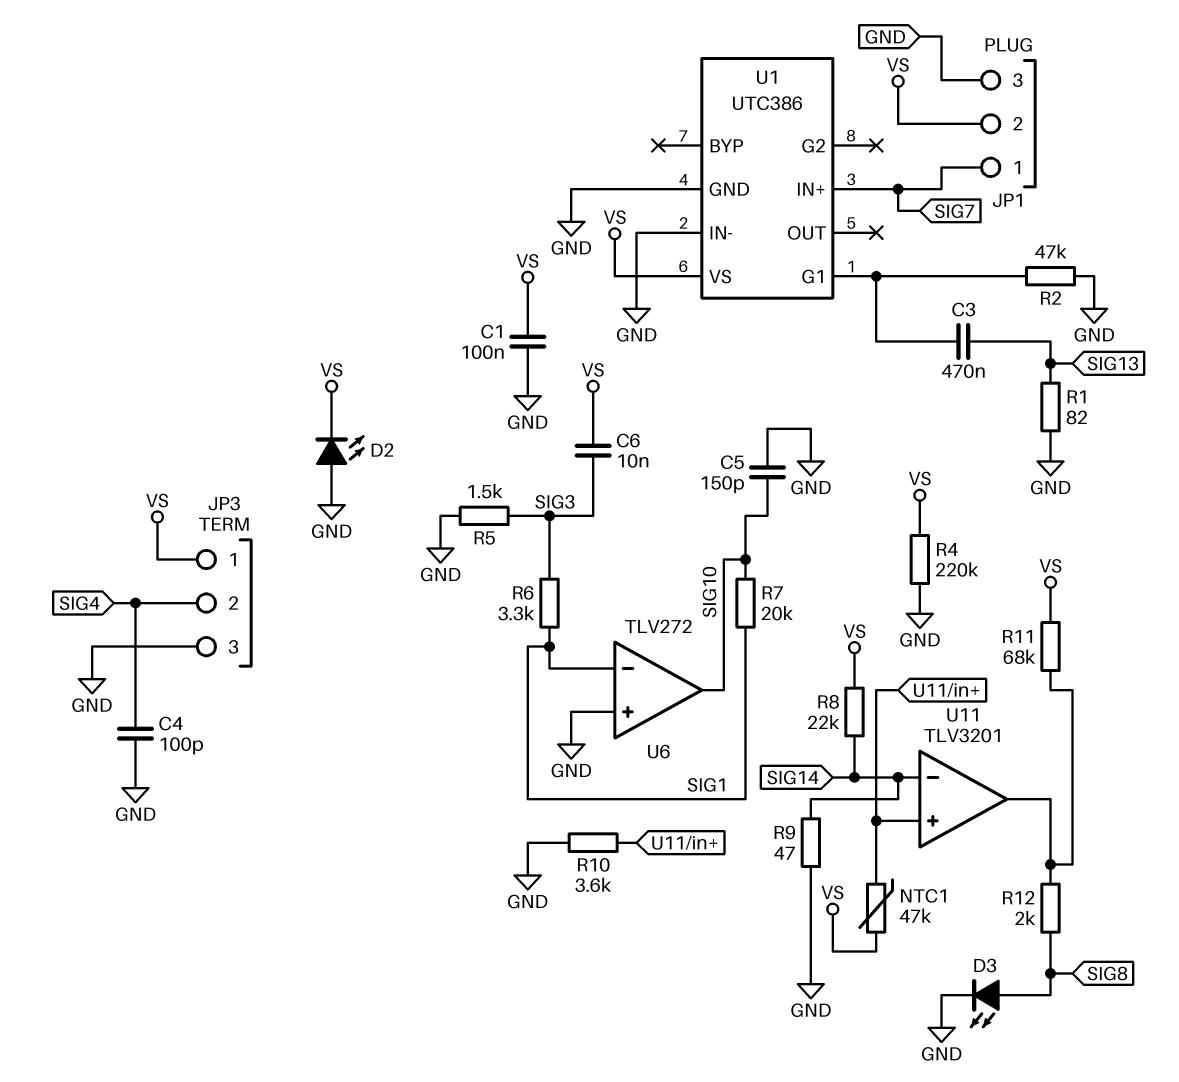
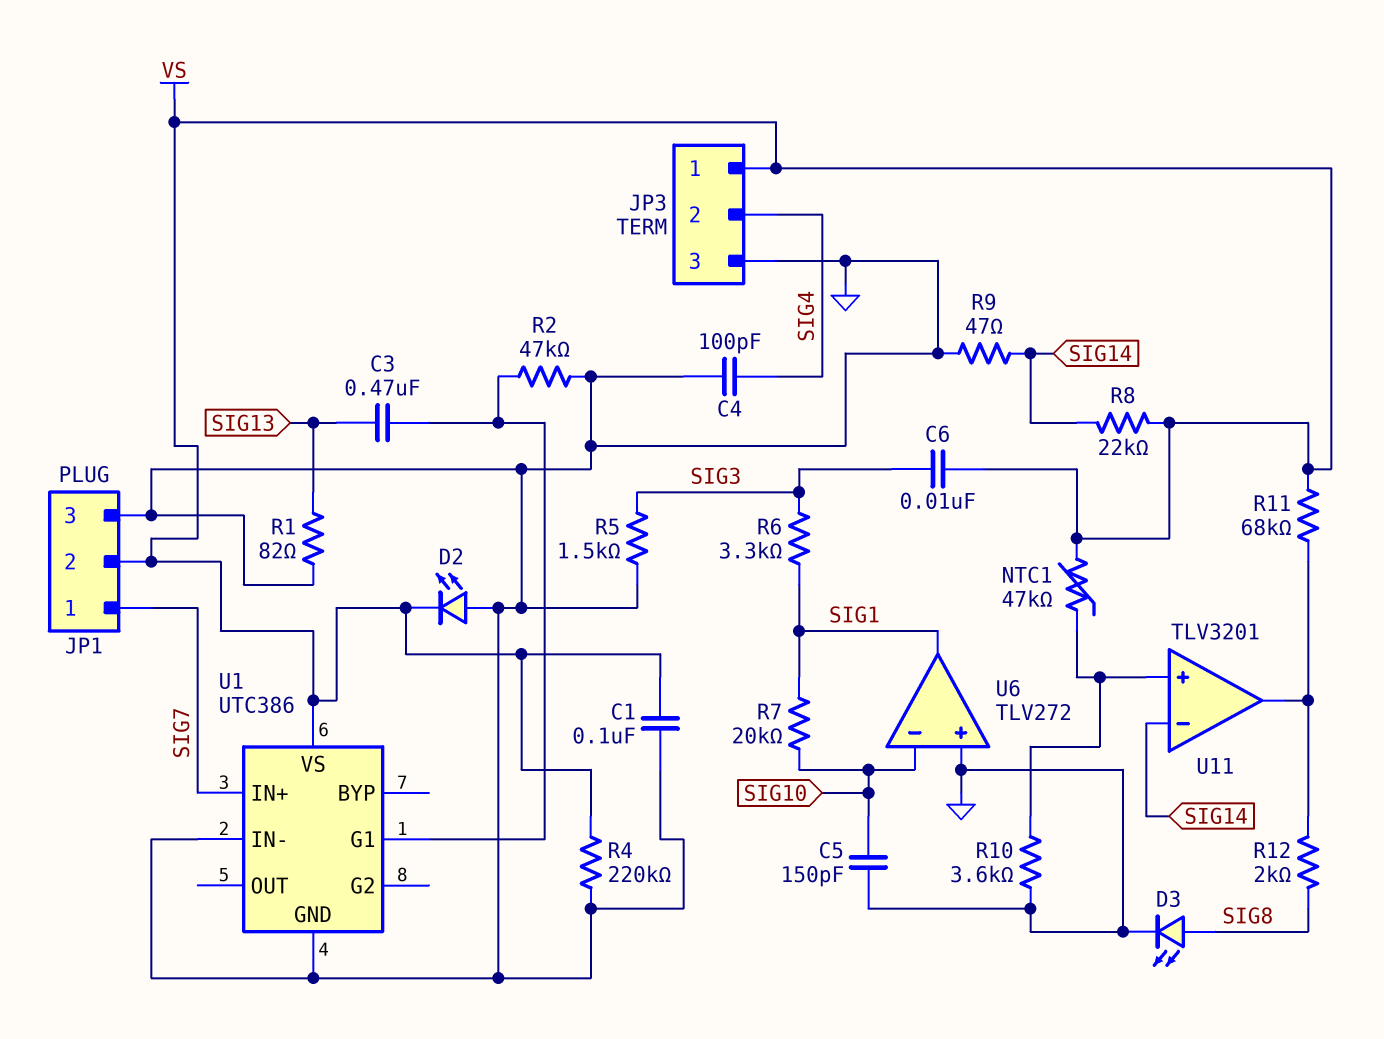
U6 pin in-: SIG1 -> SIG10
U6 pin out: SIG10 -> SIG1

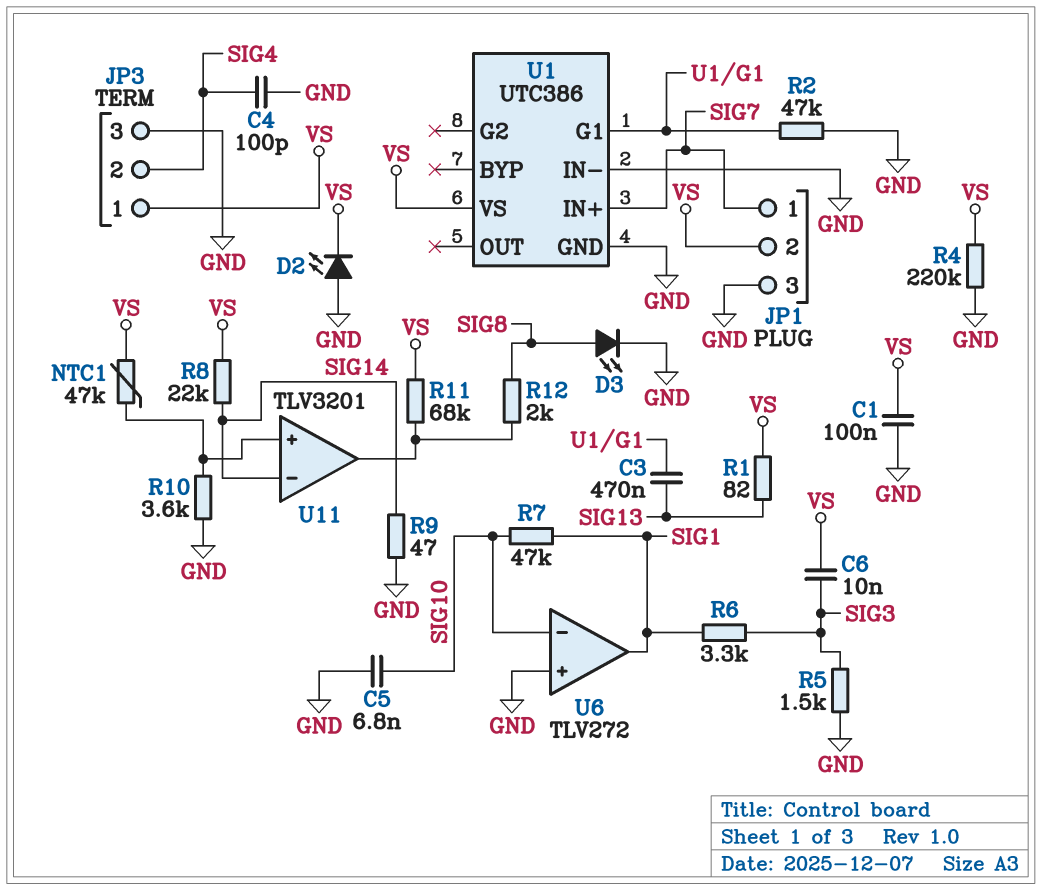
C5: 150pF (GND, SIG10) -> 6.8nF (GND, SIG10)
R1: 82 (GND, SIG13) -> 82 (SIG13, VS)
R7: 20k (SIG1, SIG10) -> 47k (SIG1, SIG10)

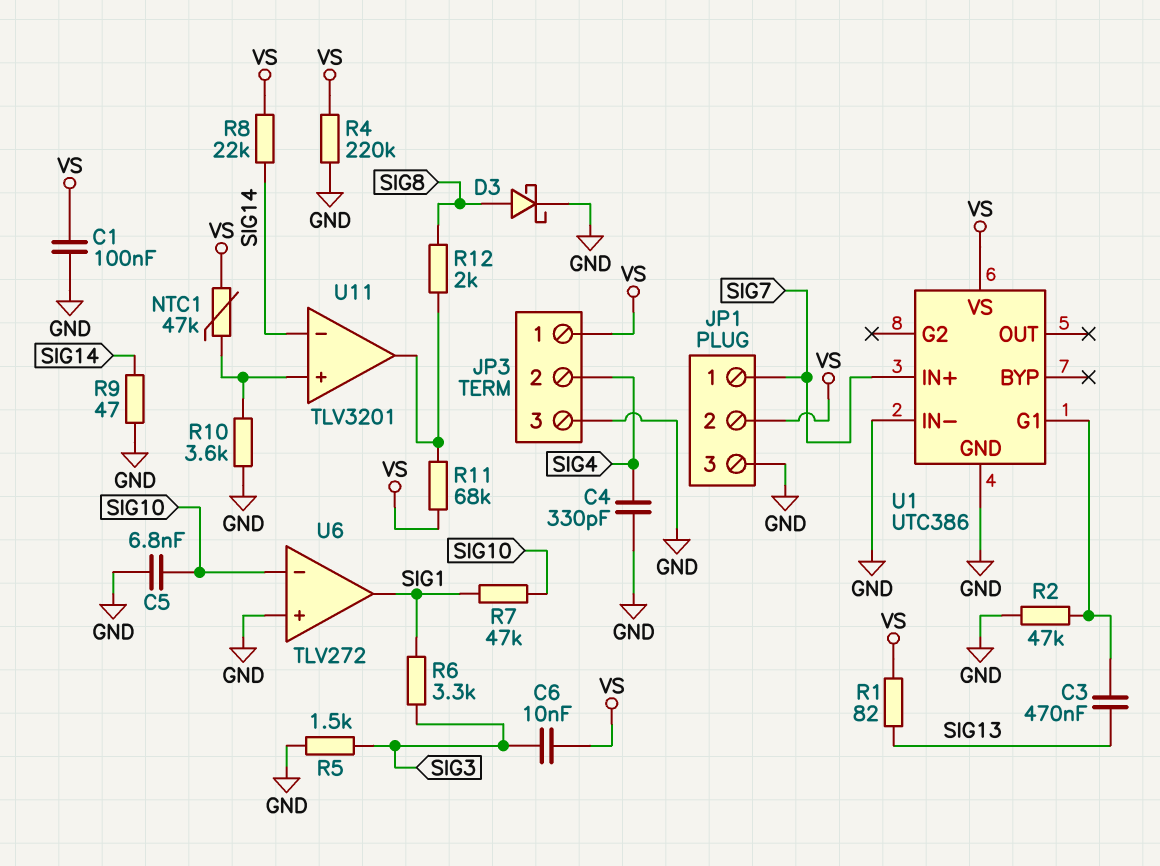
C4: 100pF (GND, SIG4) -> 330pF (GND, SIG4)
D2: LED (A GND, K VS) -> none
D3: LED (A SIG8, K GND) -> schottky (A SIG8, K GND)

